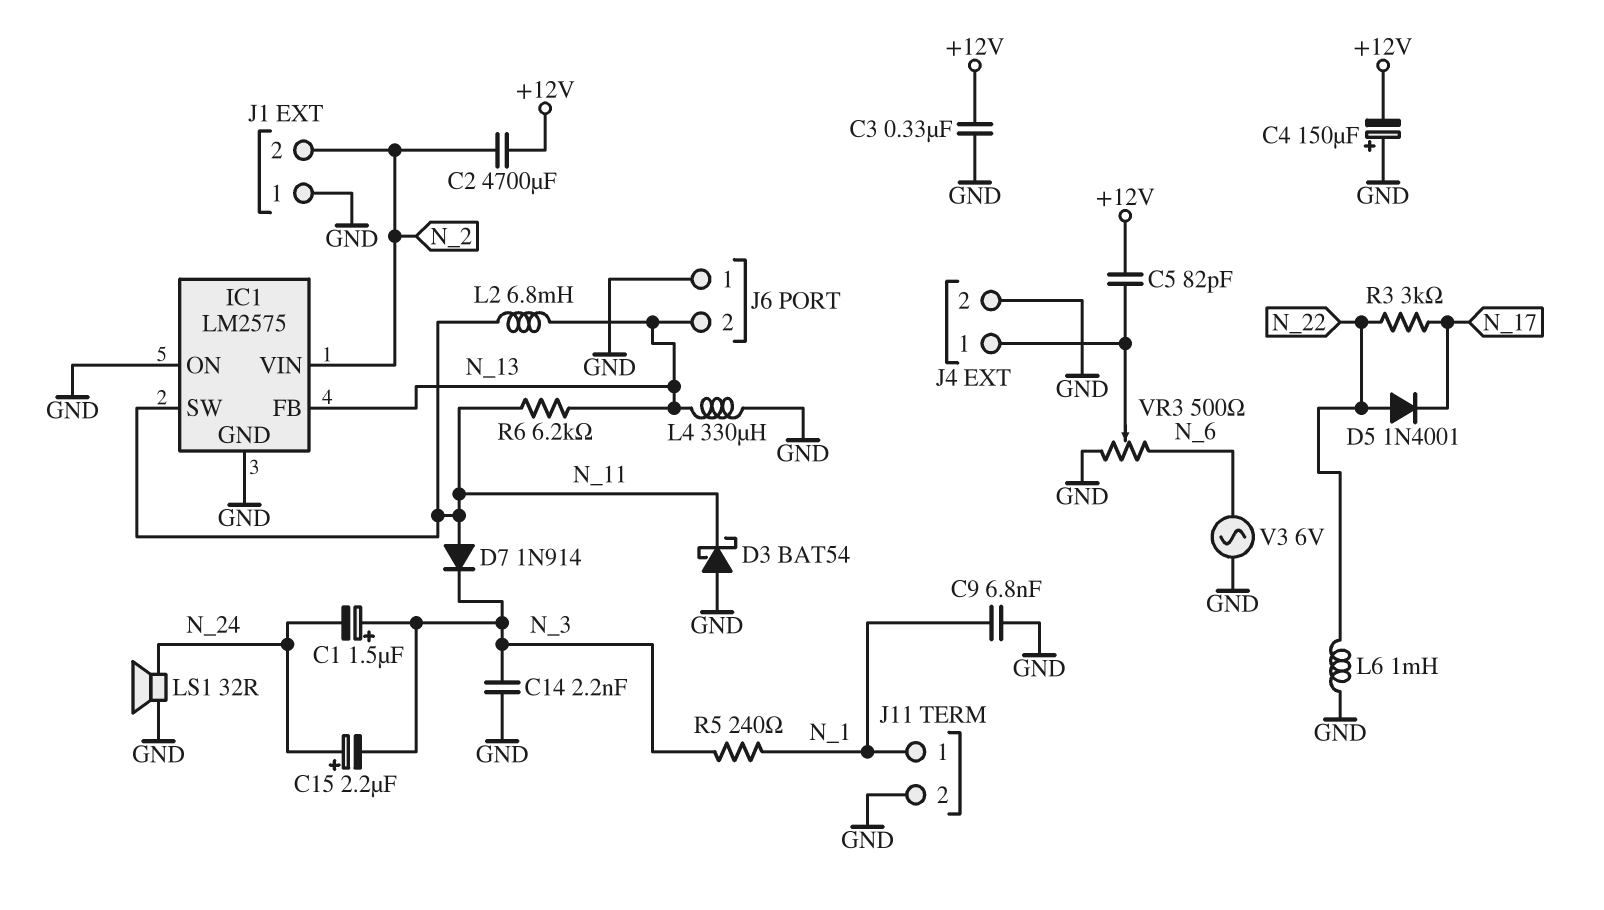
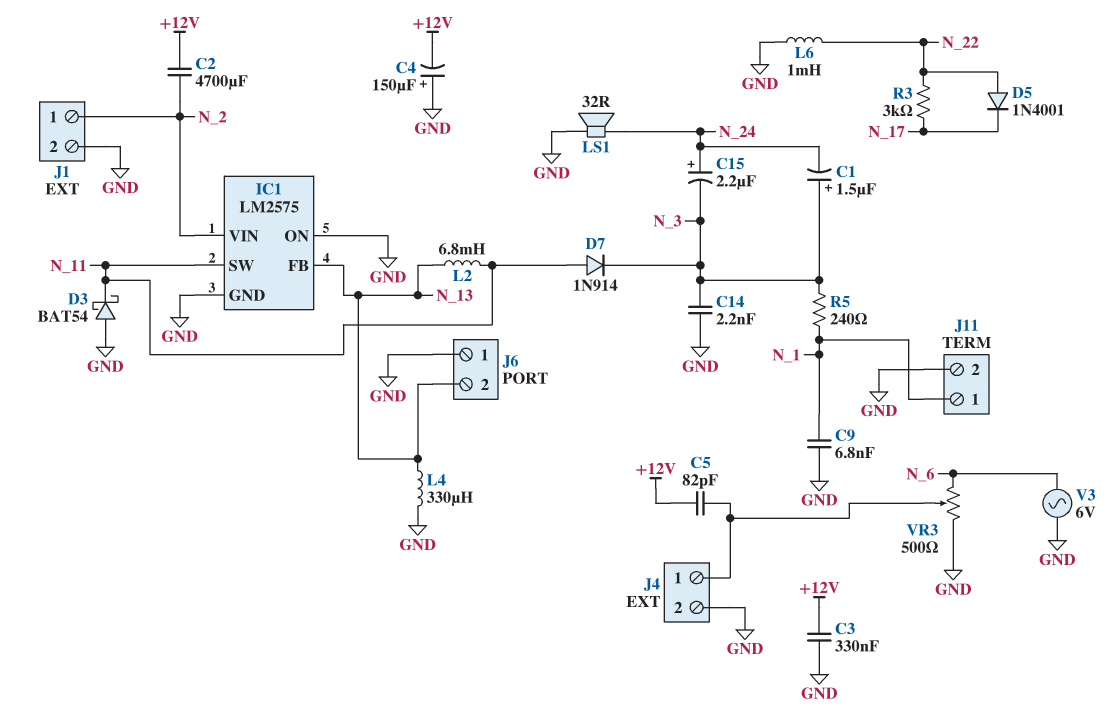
J1 pin 1: GND -> N_2
J1 pin 2: N_2 -> GND
R6: 6.2k (N_11, N_13) -> none

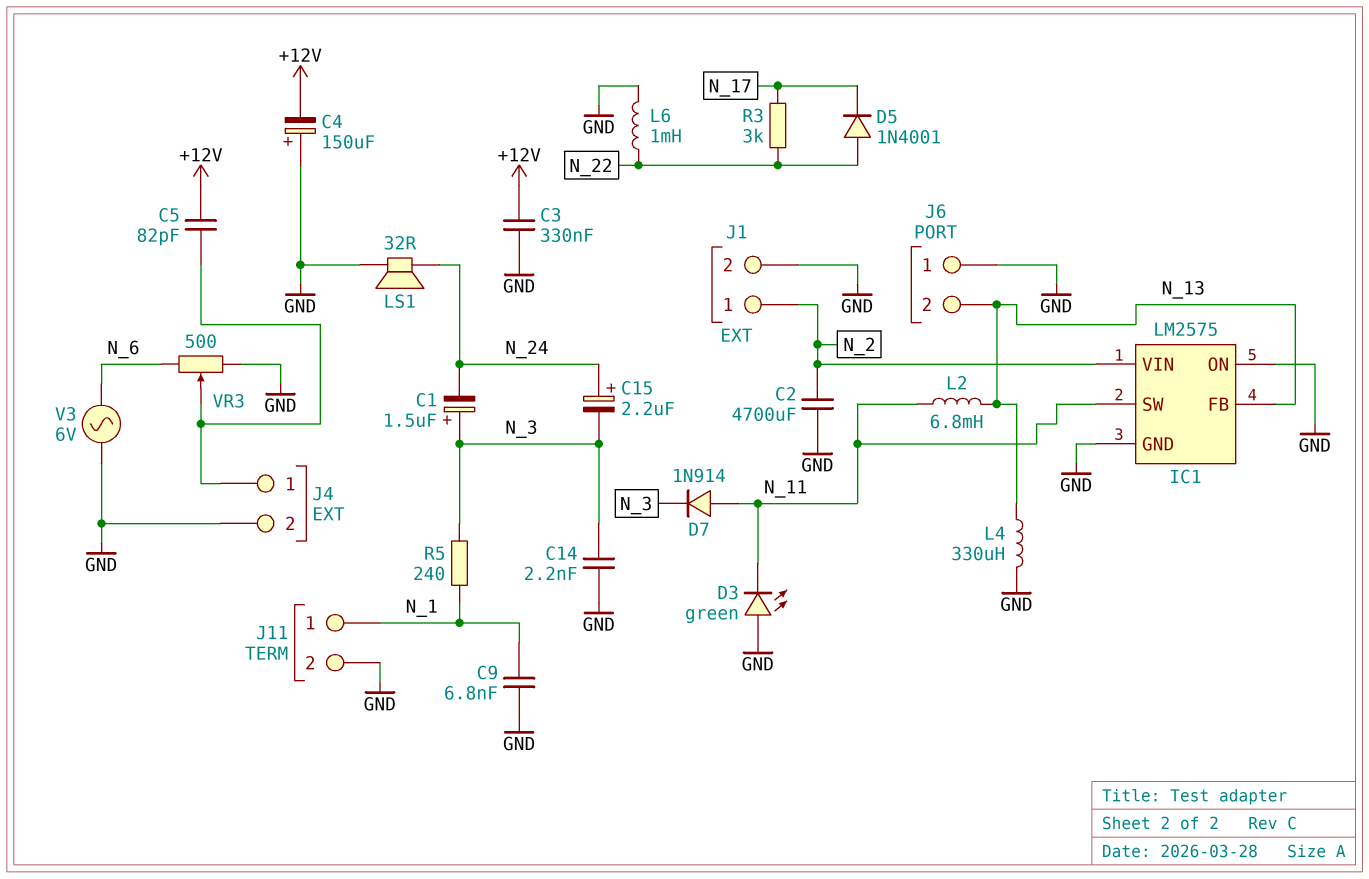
C2: 4700uF (+12V, N_2) -> 4700uF (GND, N_2)
D3: schottky BAT54 (A GND, K N_11) -> LED green (A GND, K N_11)

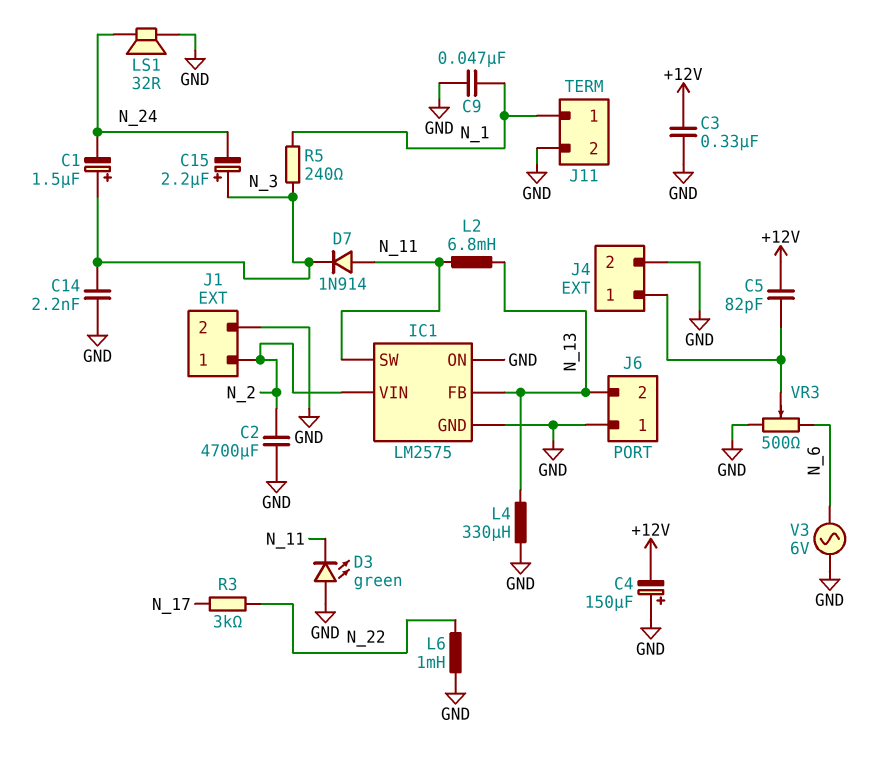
C9: 6.8nF (GND, N_1) -> 47nF (GND, N_1)
C15: 2.2uF (plus N_24, minus N_3) -> 2.2uF (plus N_3, minus N_24)
D5: diode 1N4001 (A N_22, K N_17) -> none

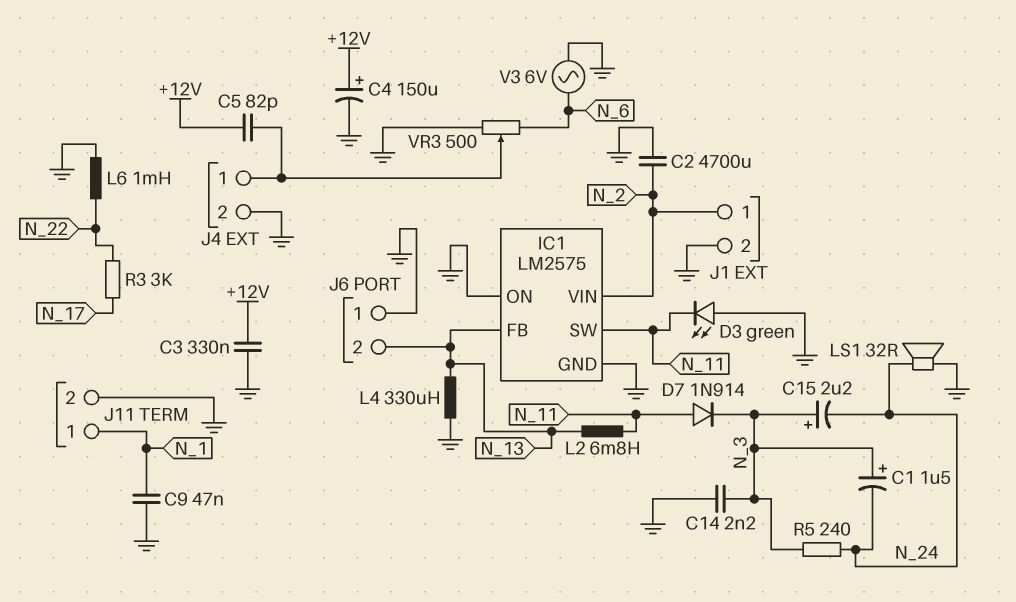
C4: 150uF (plus GND, minus +12V) -> 150uF (plus +12V, minus GND)
R5: 240 (N_1, N_3) -> 240 (N_3, N_24)

